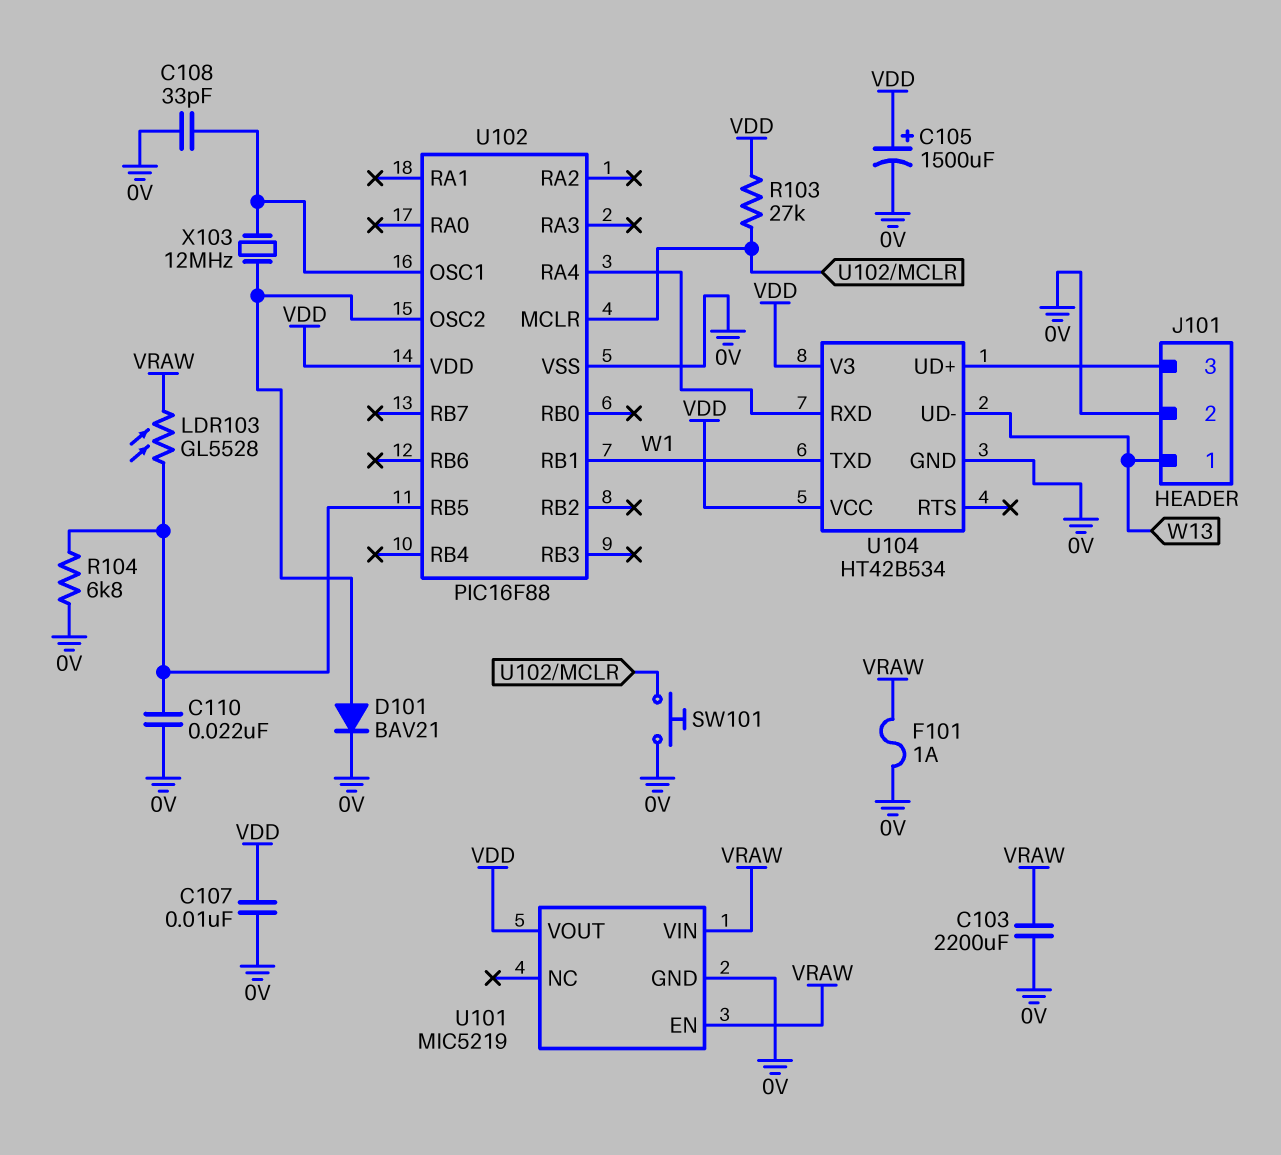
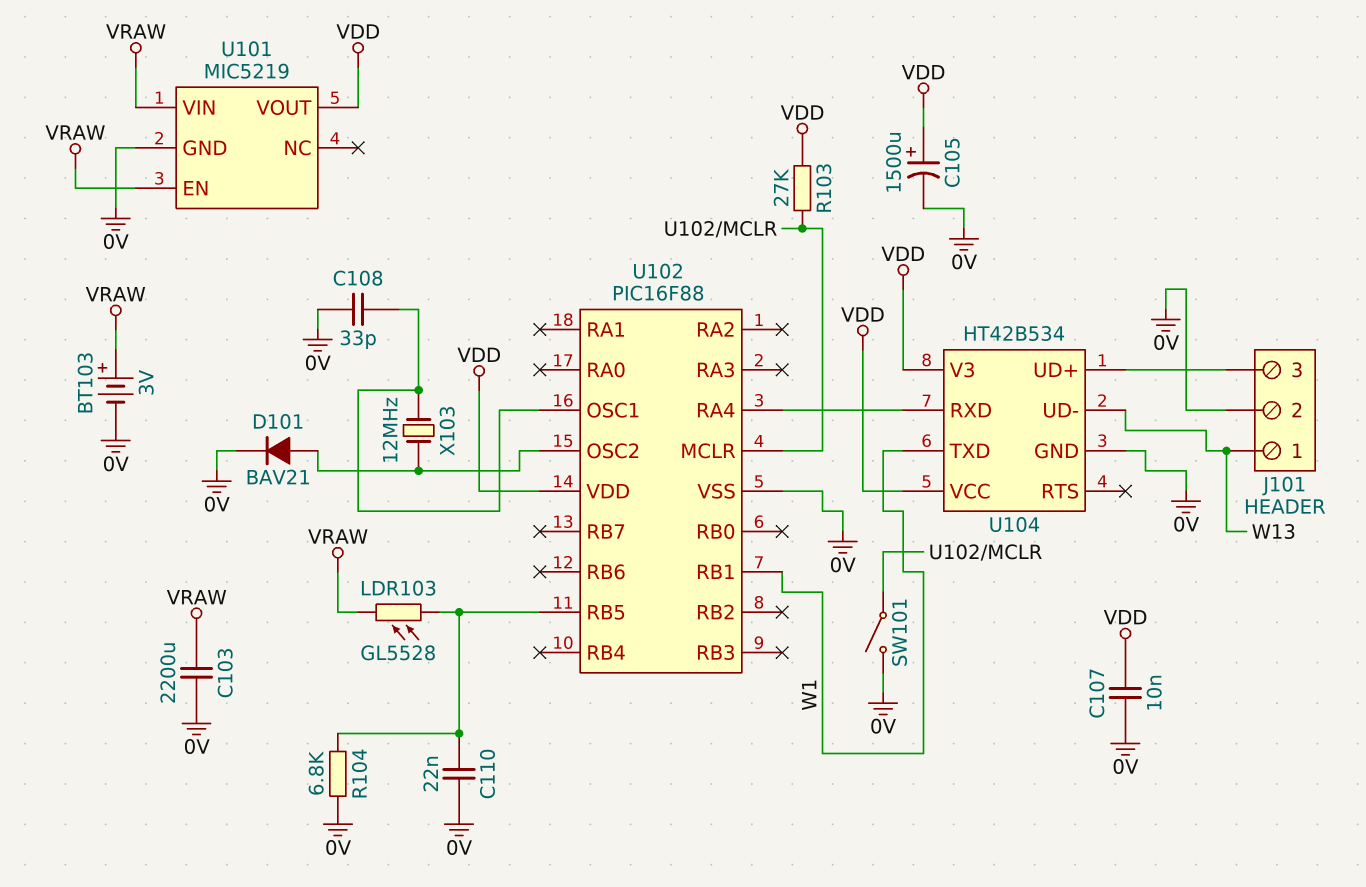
BT103: none -> 3V (plus VRAW, minus 0V)
F101: 1A (0V, VRAW) -> none
SW101: button (0V, U102/MCLR) -> switch (0V, U102/MCLR)

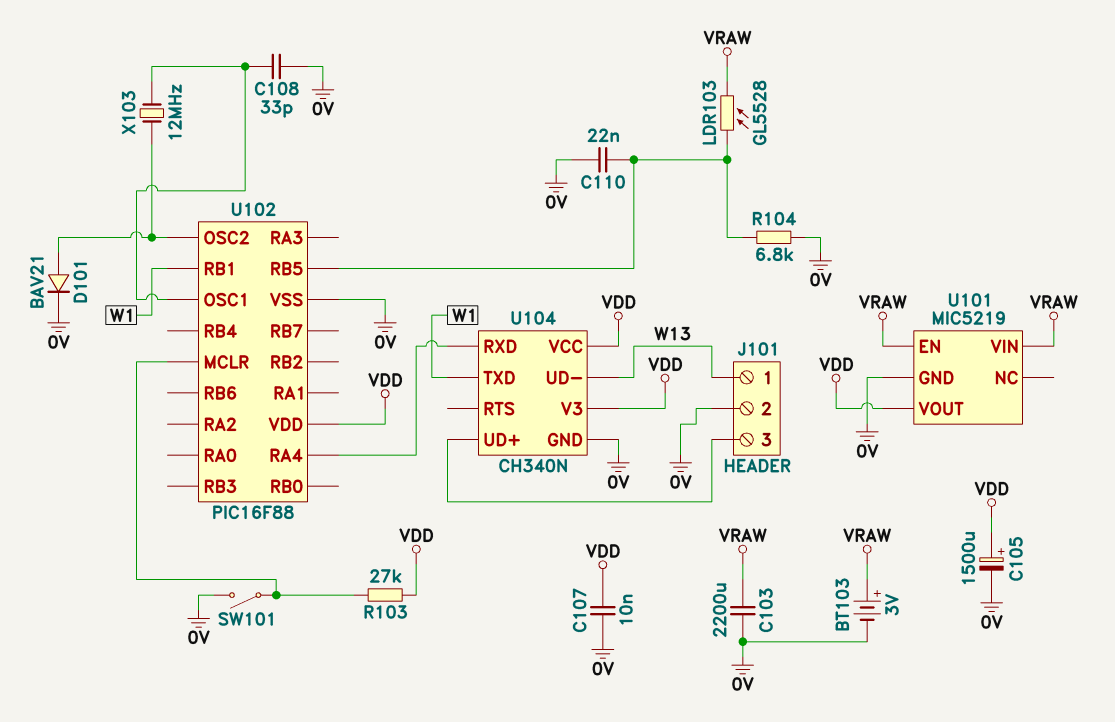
U104: HT42B534 -> CH340N

